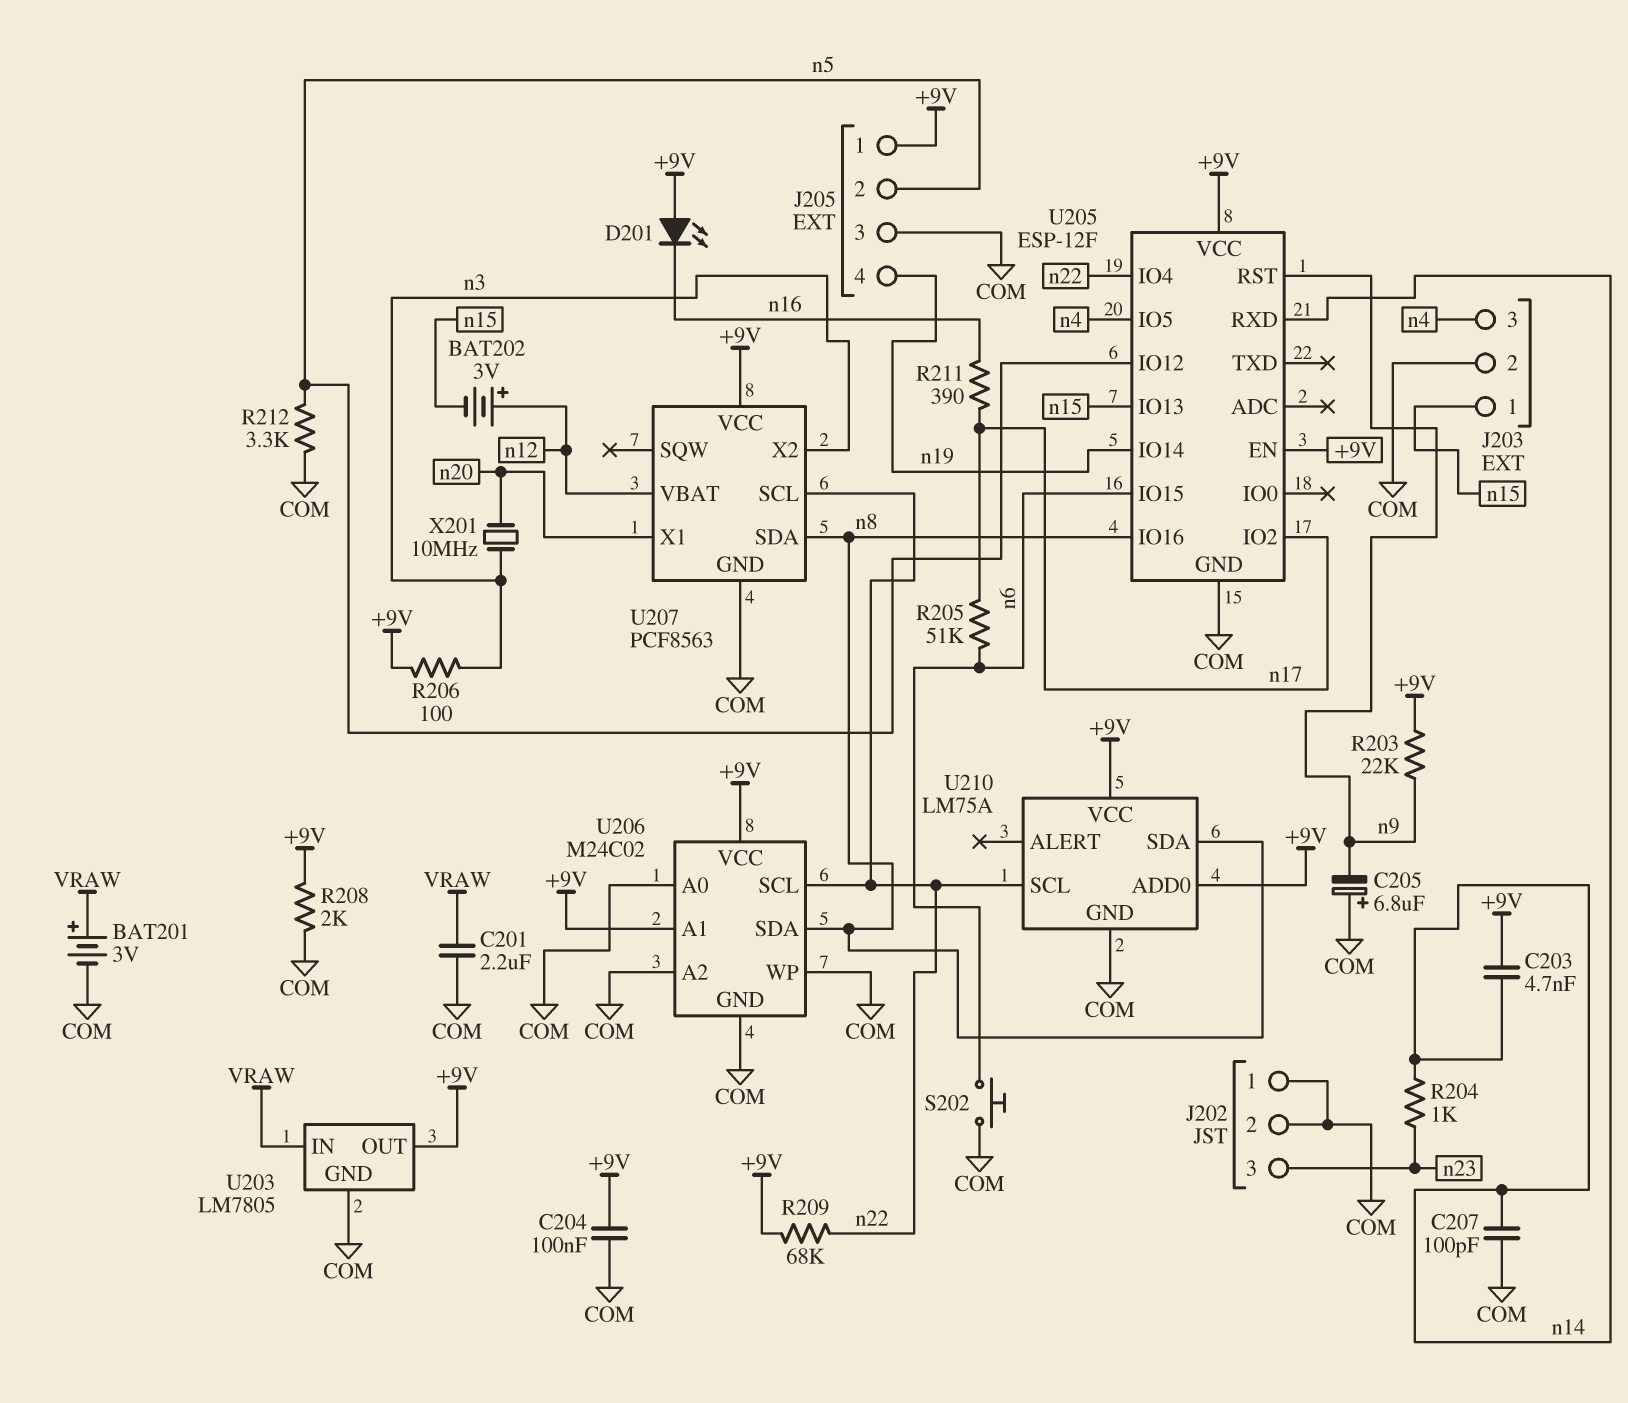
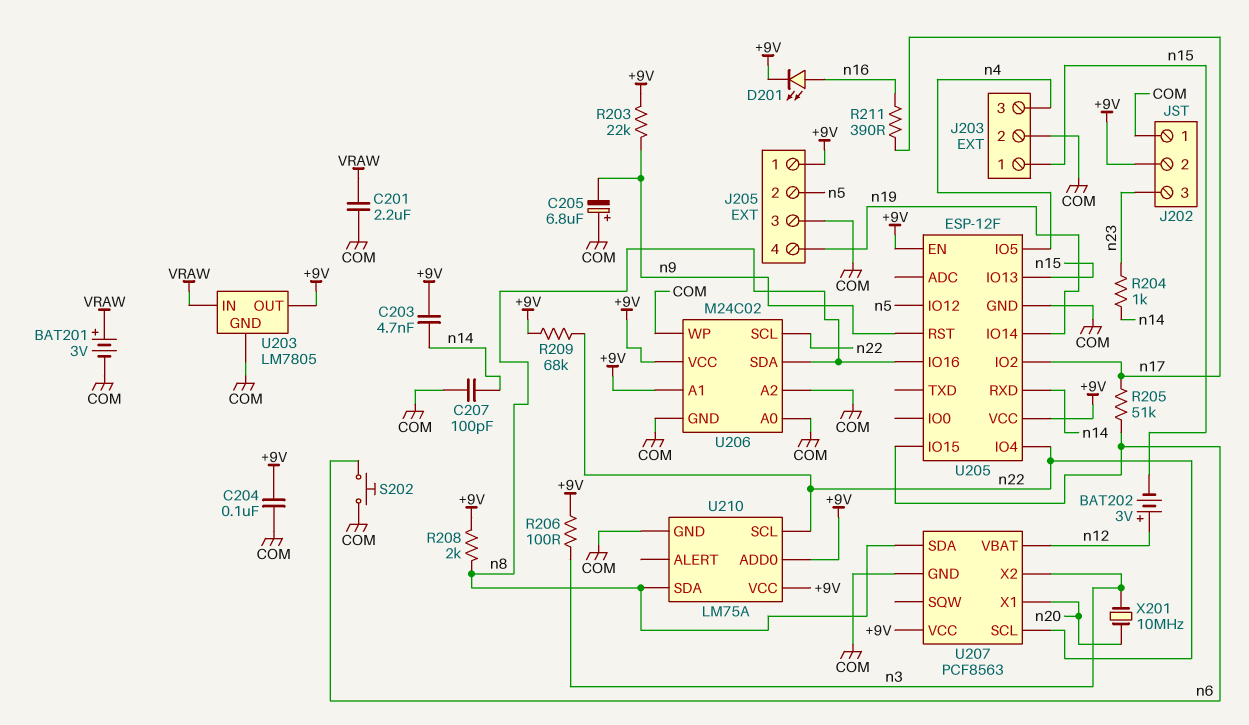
D201: LED (A +9V, K n16) -> LED (A n16, K +9V)
J202 pin 2: COM -> +9V
R208: 2k (+9V, COM) -> 2k (+9V, n8)
R212: 3.3k (COM, n5) -> none

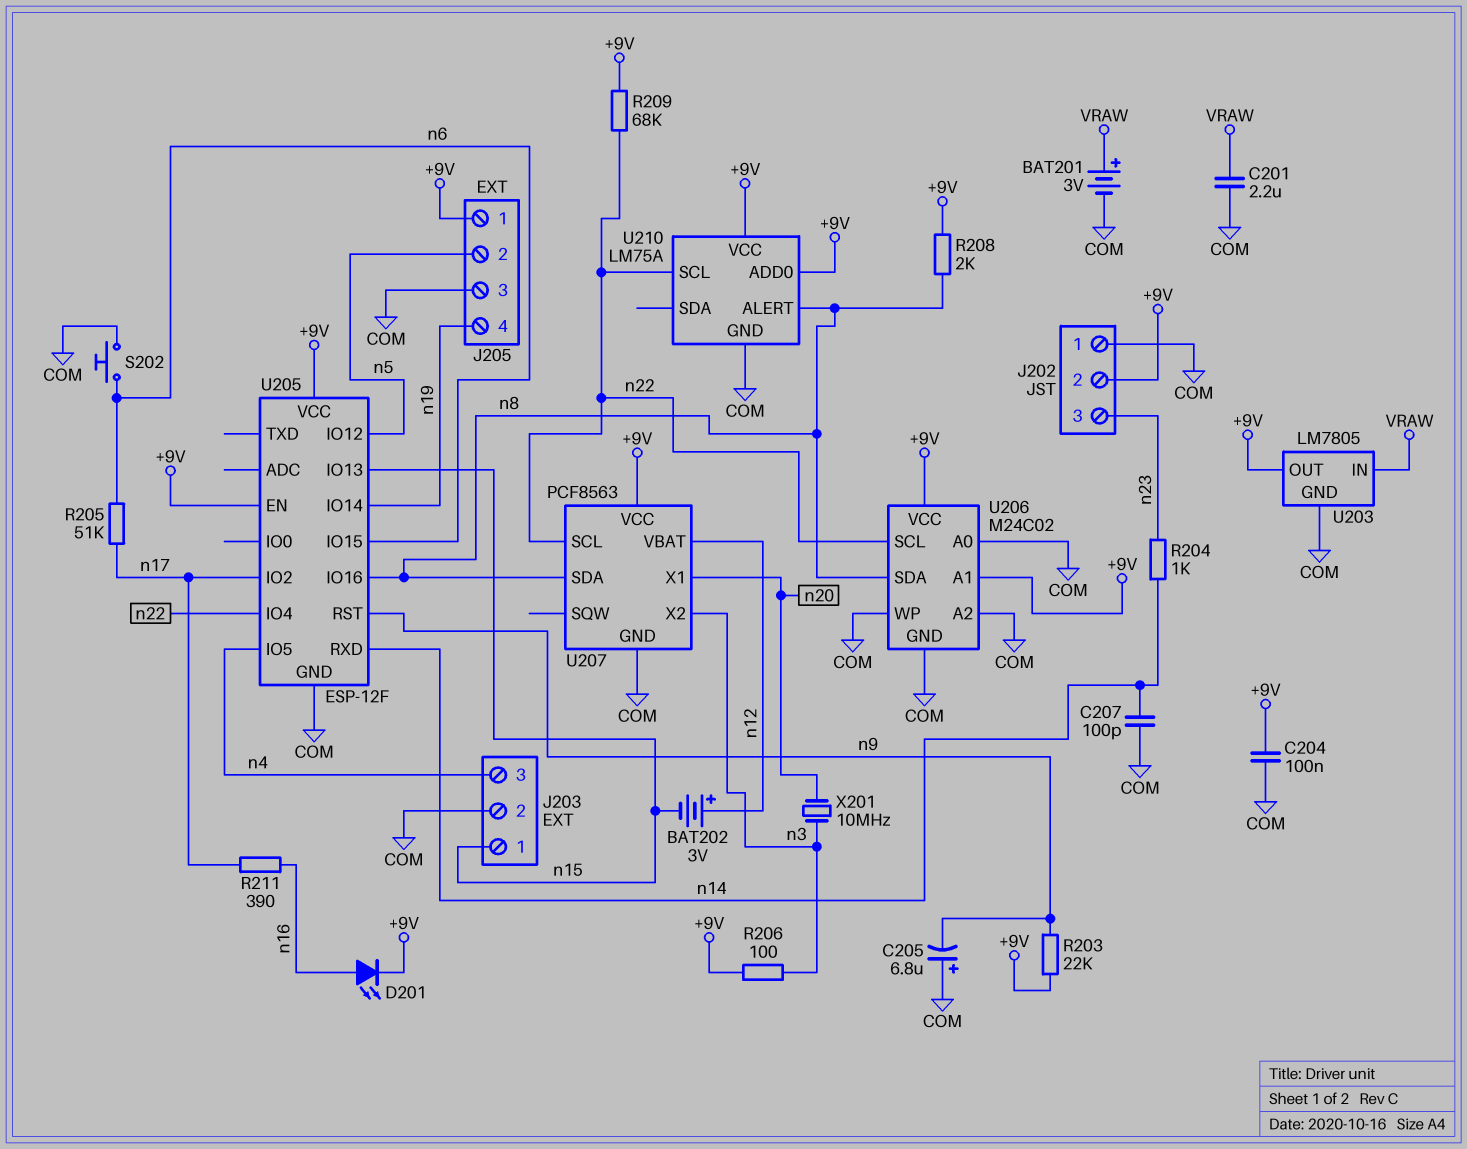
C203: 4.7nF (+9V, n14) -> none
U210 pin ALERT: none -> n8
U210 pin SDA: n8 -> none

